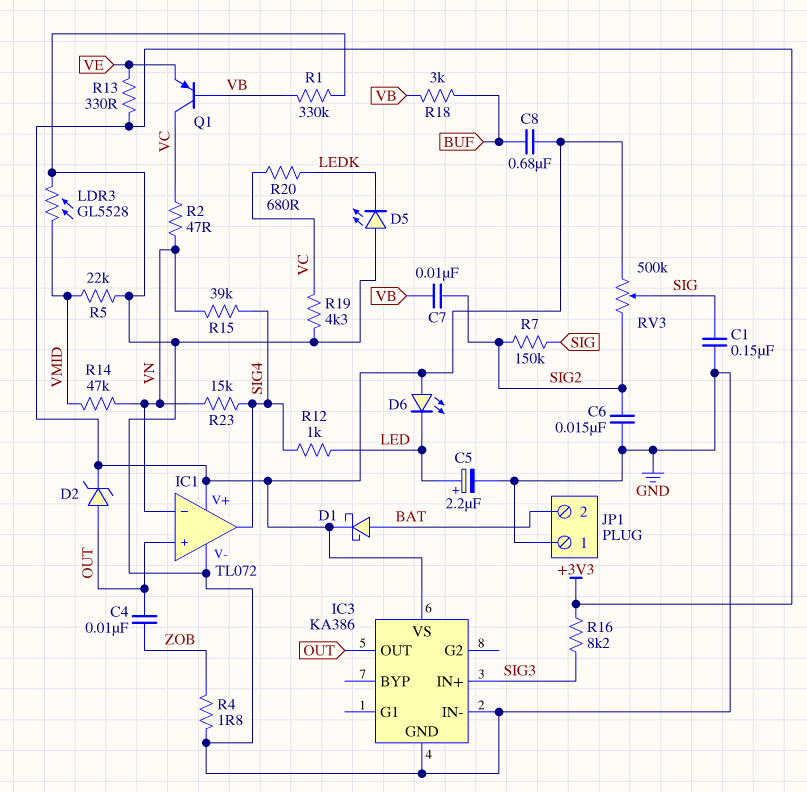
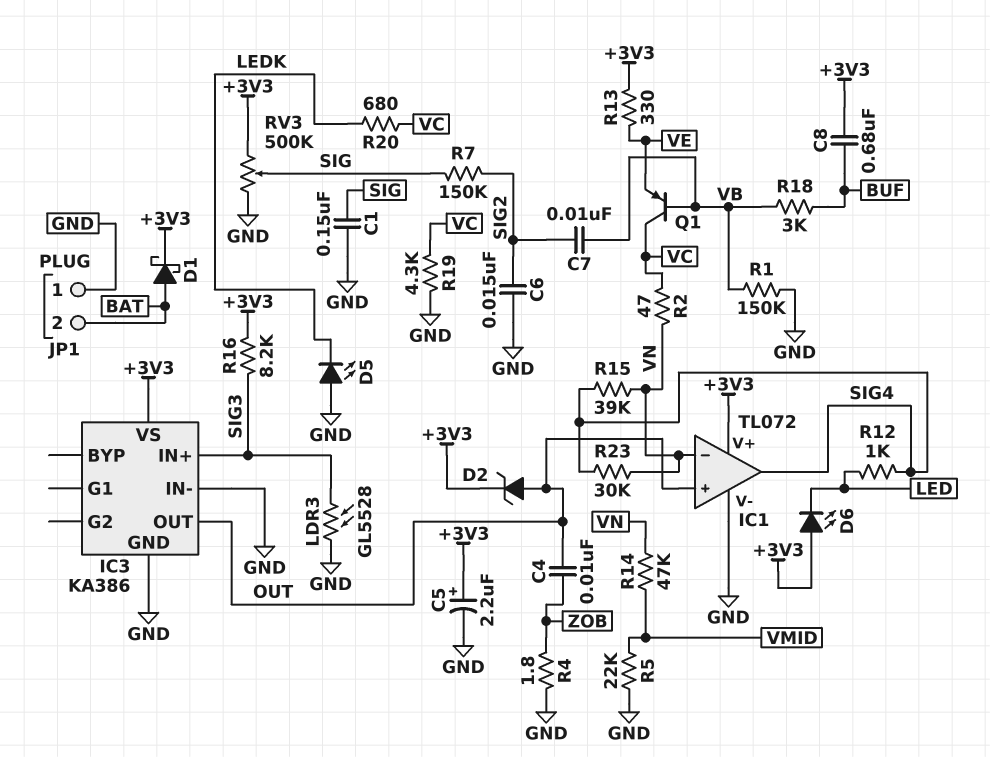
C5: 2.2uF (plus LED, minus GND) -> 2.2uF (plus +3V3, minus GND)
LDR3: GL5528 (GND, VMID) -> GL5528 (GND, SIG3)
R1: 330k (GND, VB) -> 150k (GND, VB)
R23: 15k (SIG4, VN) -> 30k (SIG4, VN)
RV3: 500k (+3V3, SIG2, wiper SIG) -> 500k (+3V3, GND, wiper SIG)

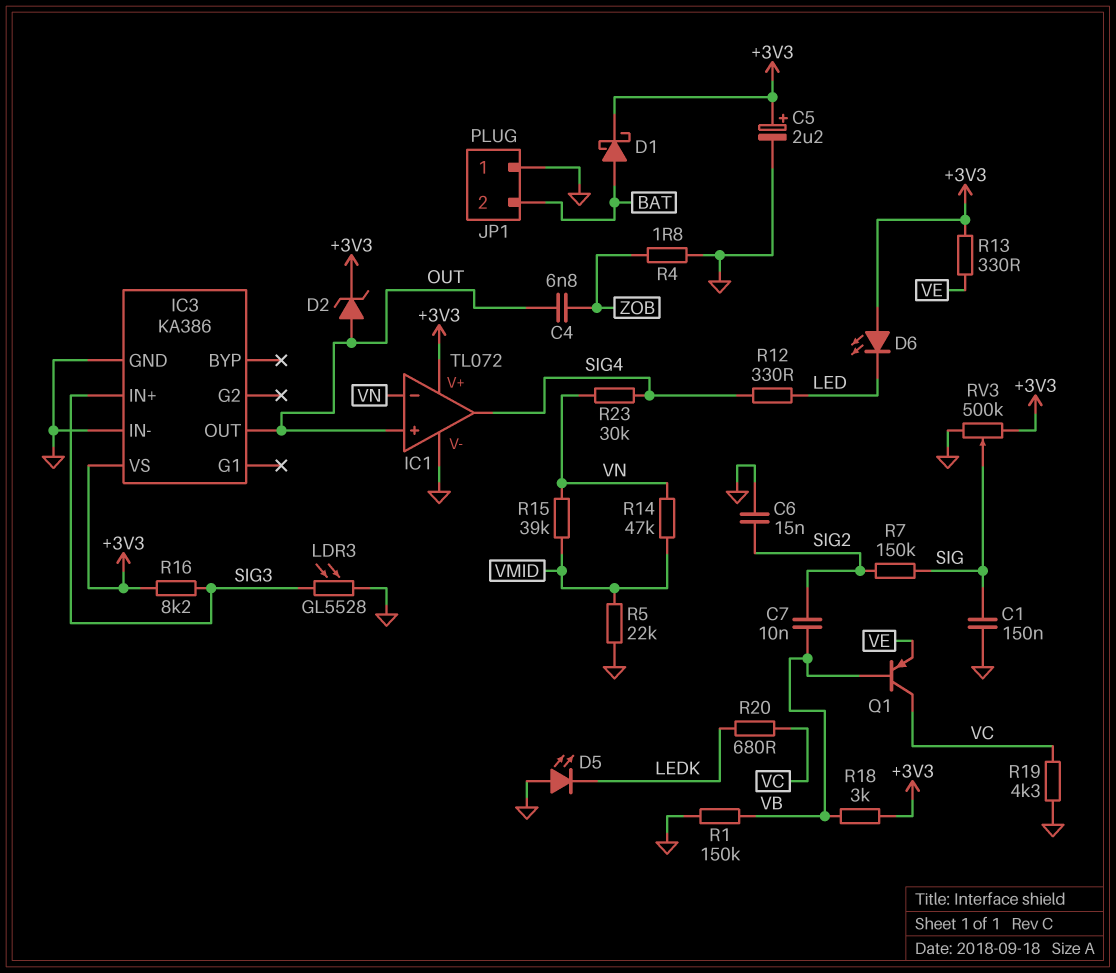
C4: 10nF (OUT, ZOB) -> 6.8nF (OUT, ZOB)
C8: 680nF (+3V3, BUF) -> none
R2: 47 (VC, VN) -> none
R12: 1k (LED, SIG4) -> 330 (LED, SIG4)
R15: 39k (SIG4, VN) -> 39k (VMID, VN)
R18: 3k (BUF, VB) -> 3k (+3V3, VB)

